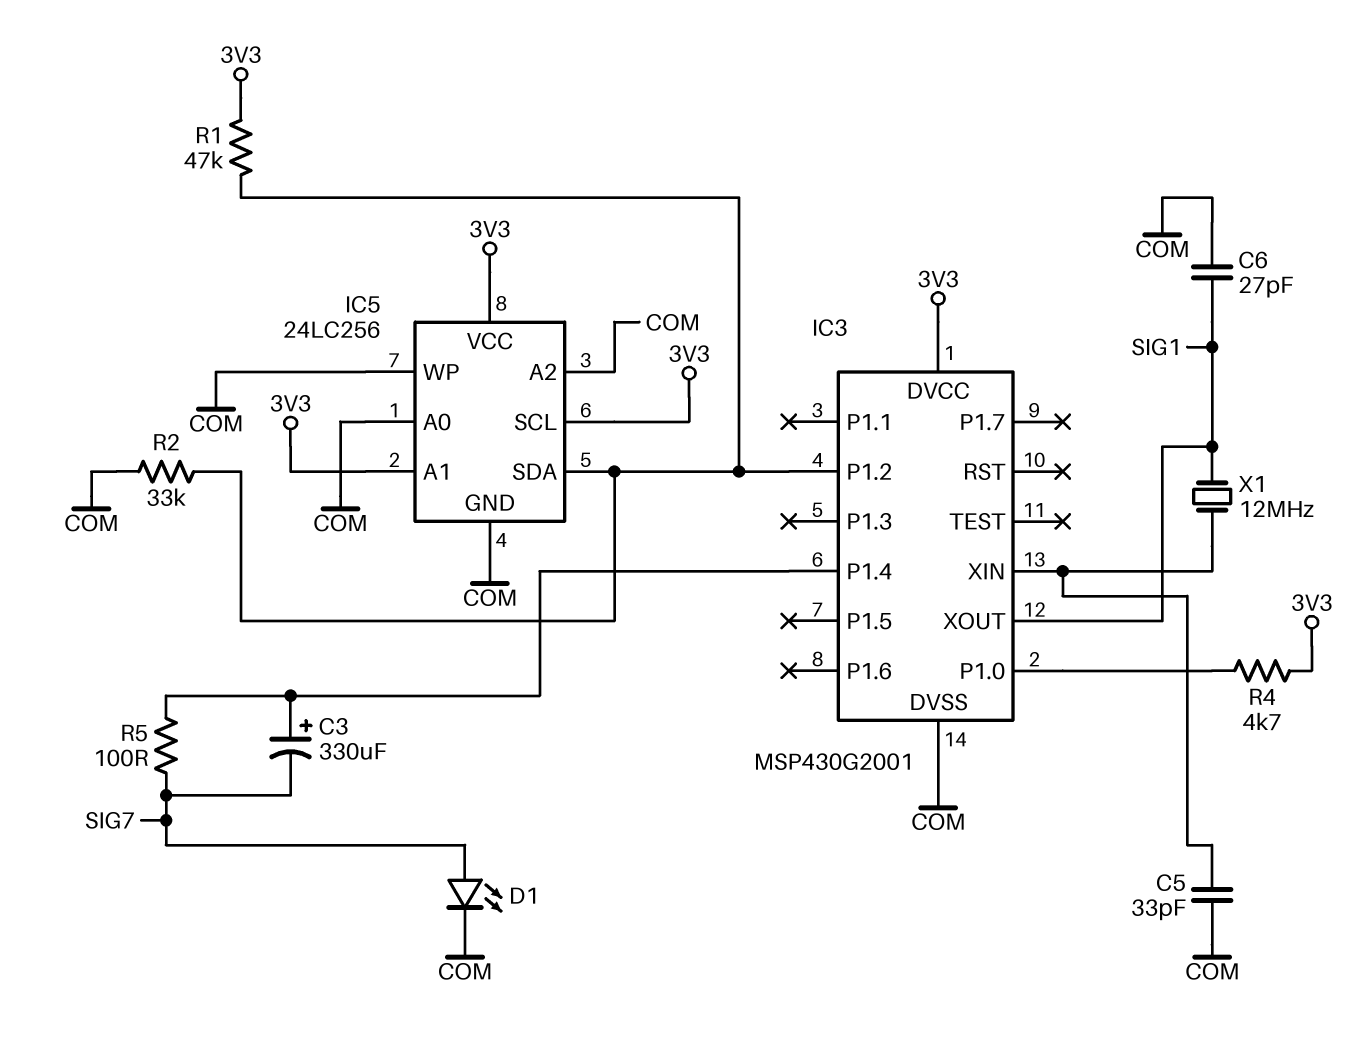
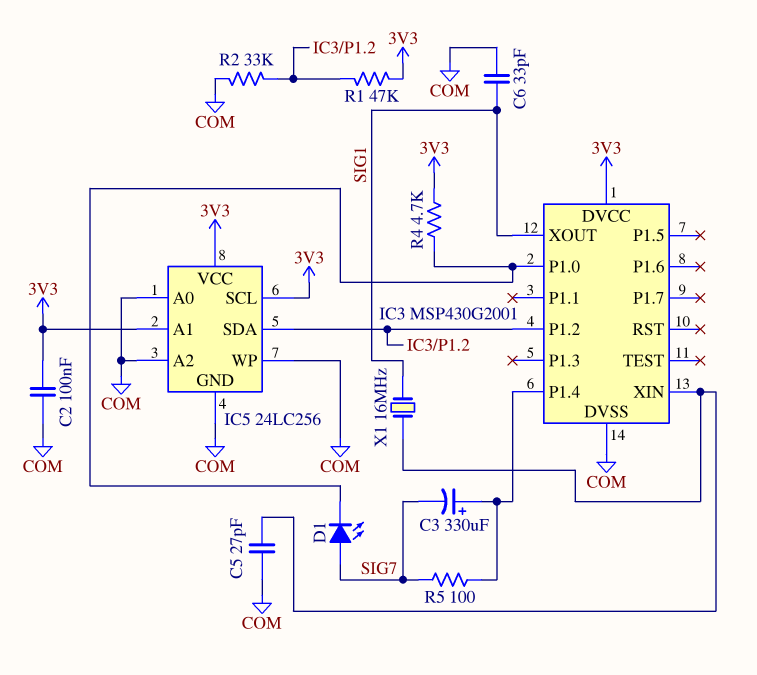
C2: none -> 100nF (3V3, COM)
C5: 33pF (COM, IC3/XIN) -> 27pF (COM, IC3/XIN)
C6: 27pF (COM, SIG1) -> 33pF (COM, SIG1)
D1: LED (A SIG7, K COM) -> LED (A SIG7, K IC3/P1.0)
X1: 12MHz (IC3/XIN, SIG1) -> 16MHz (IC3/XIN, SIG1)

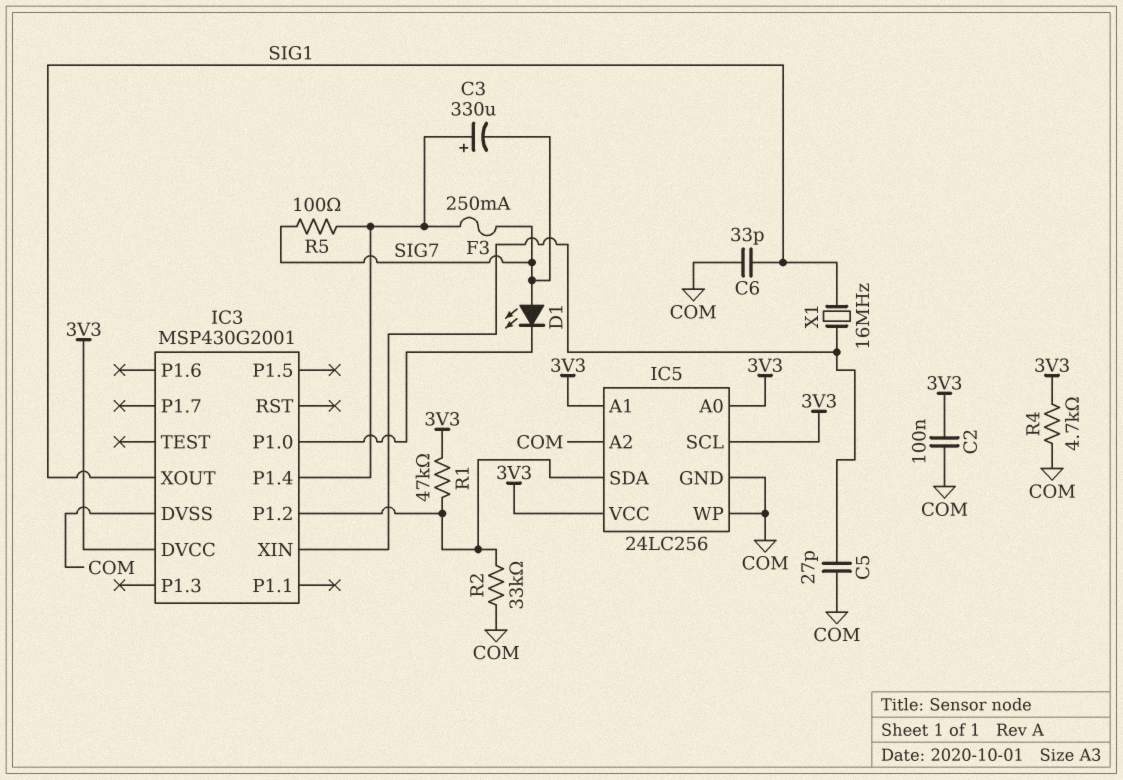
F3: none -> 250mA (IC3/P1.4, SIG7)
IC5 pin A0: COM -> 3V3
R4: 4.7k (3V3, IC3/P1.0) -> 4.7k (3V3, COM)

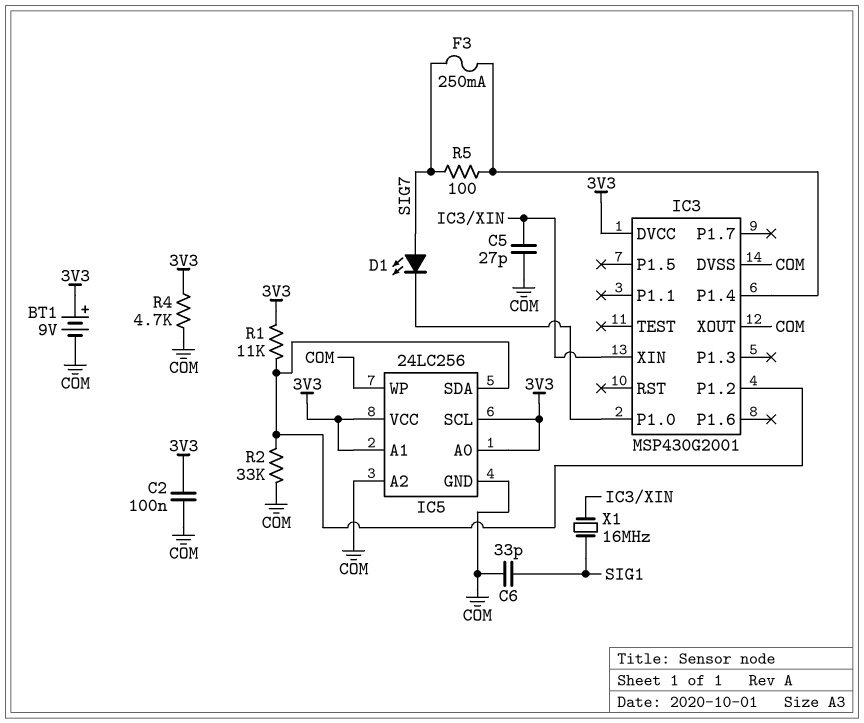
BT1: none -> 9V (plus 3V3, minus COM)
C3: 330uF (plus IC3/P1.4, minus SIG7) -> none
IC3 pin XOUT: SIG1 -> COM
R1: 47k (3V3, IC3/P1.2) -> 11k (3V3, IC3/P1.2)

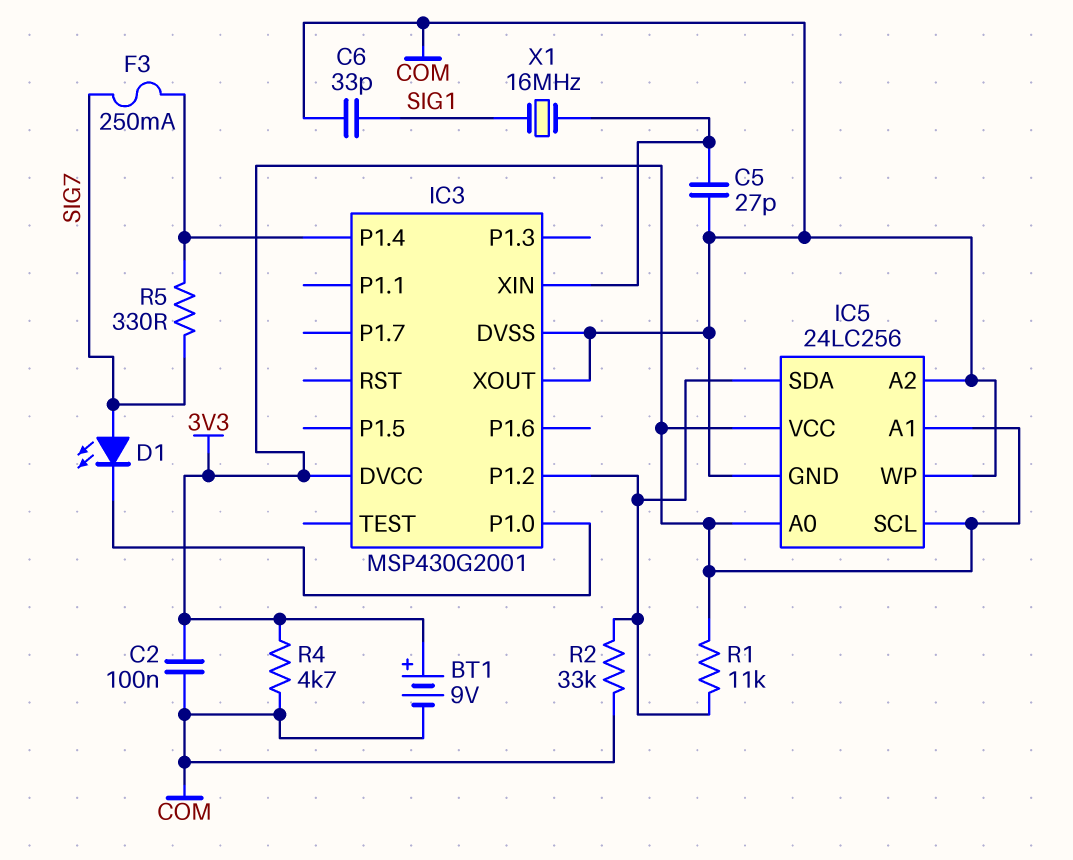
R5: 100 (IC3/P1.4, SIG7) -> 330 (IC3/P1.4, SIG7)

